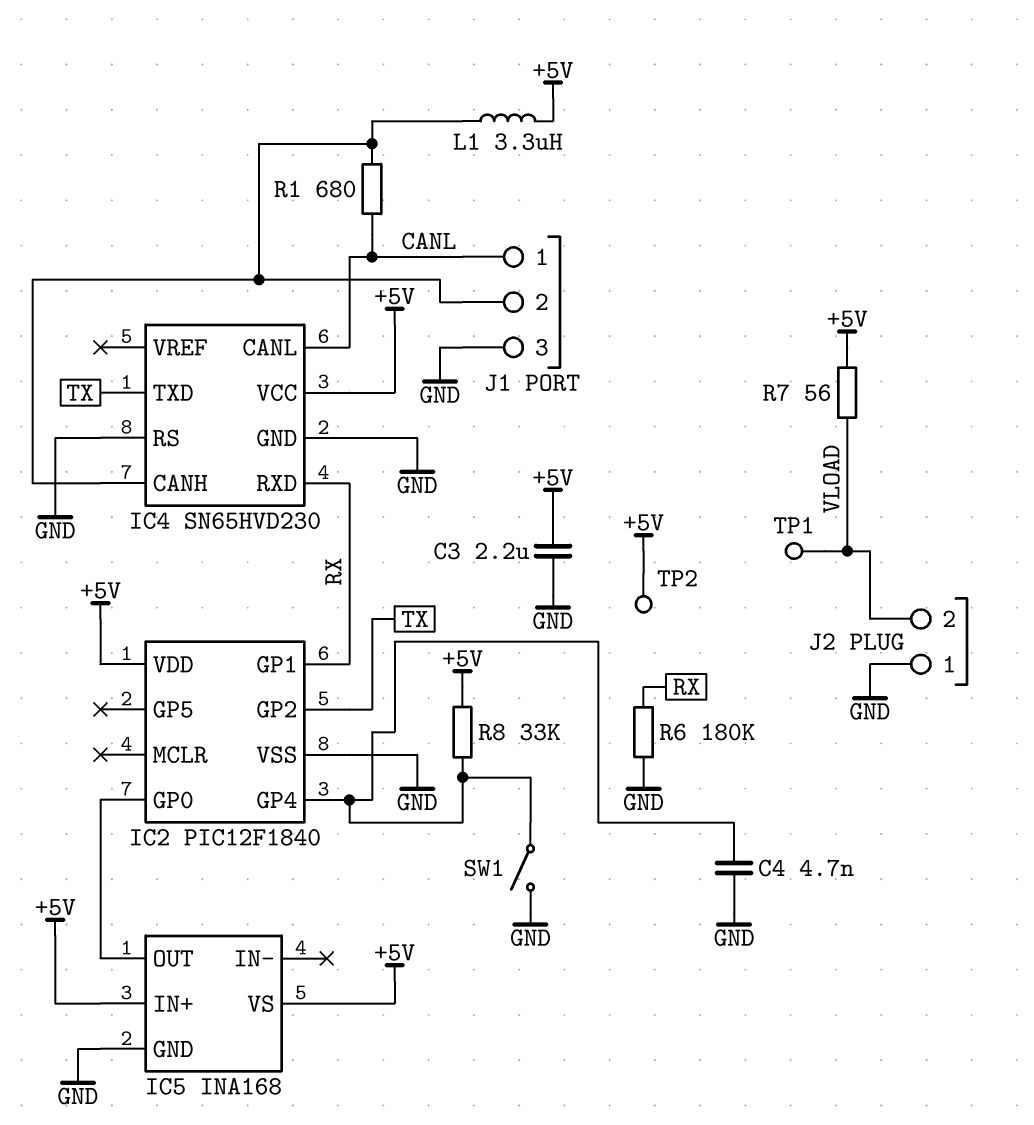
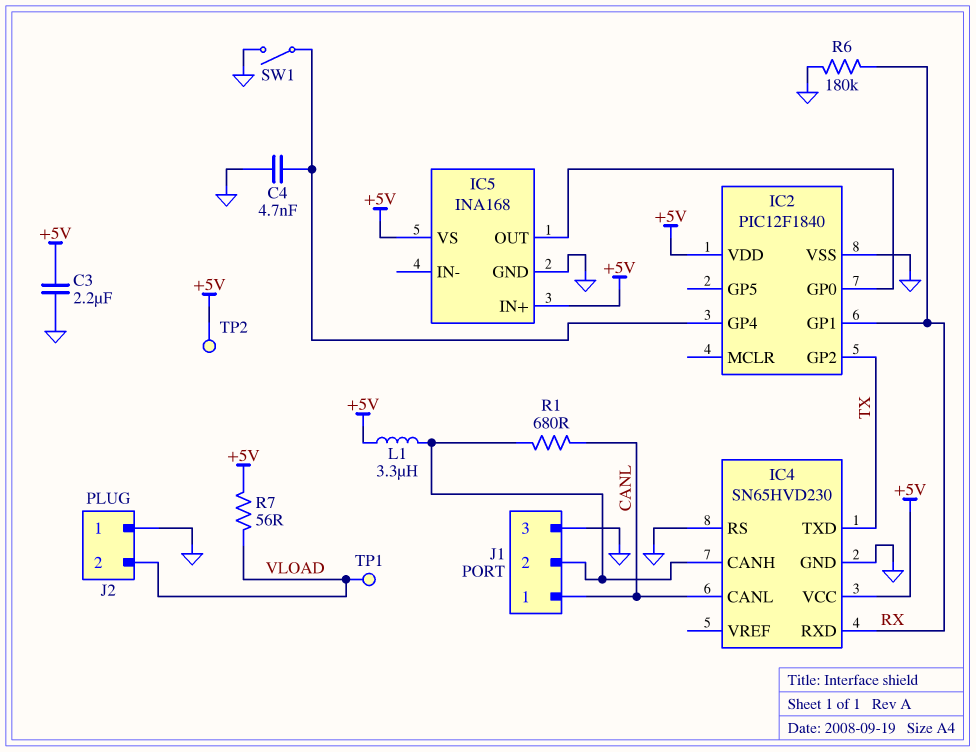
R8: 33k (+5V, IC2/GP4) -> none

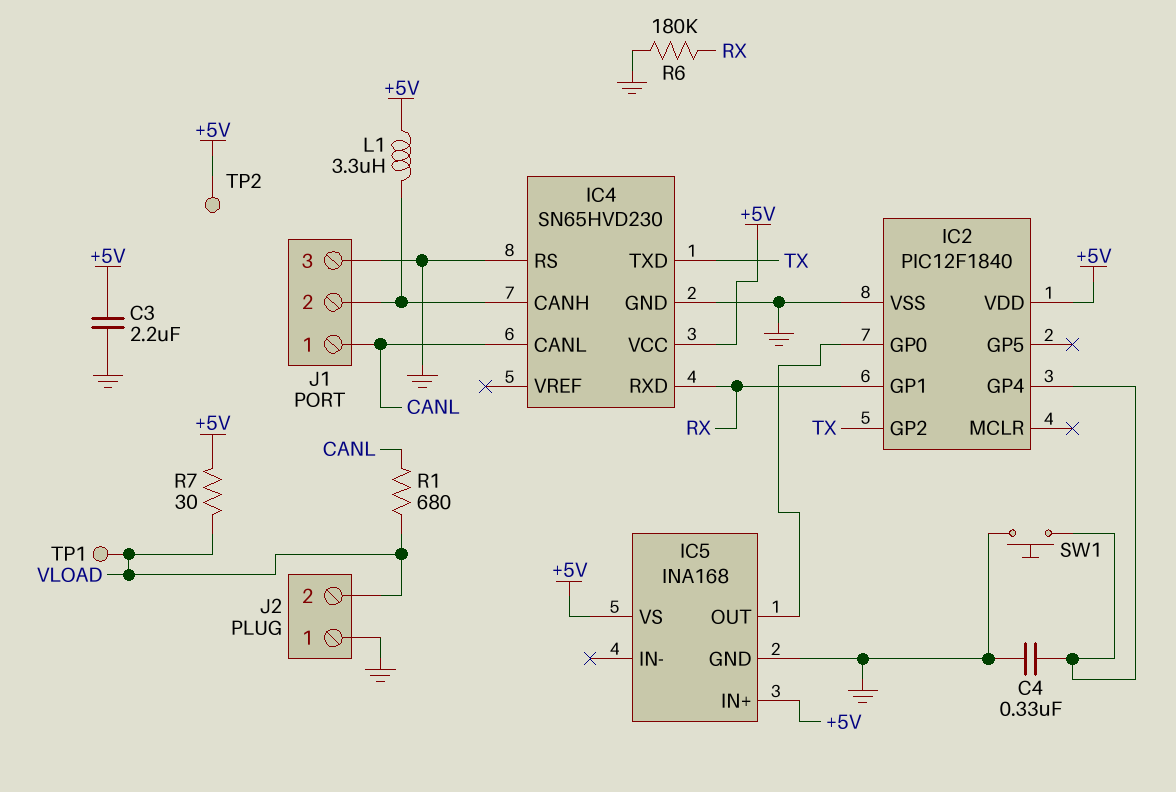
C4: 4.7nF (GND, IC2/GP4) -> 330nF (GND, IC2/GP4)
R1: 680 (CANL, IC4/CANH) -> 680 (CANL, VLOAD)
R7: 56 (+5V, VLOAD) -> 30 (+5V, VLOAD)
SW1: switch (GND, IC2/GP4) -> button (GND, IC2/GP4)

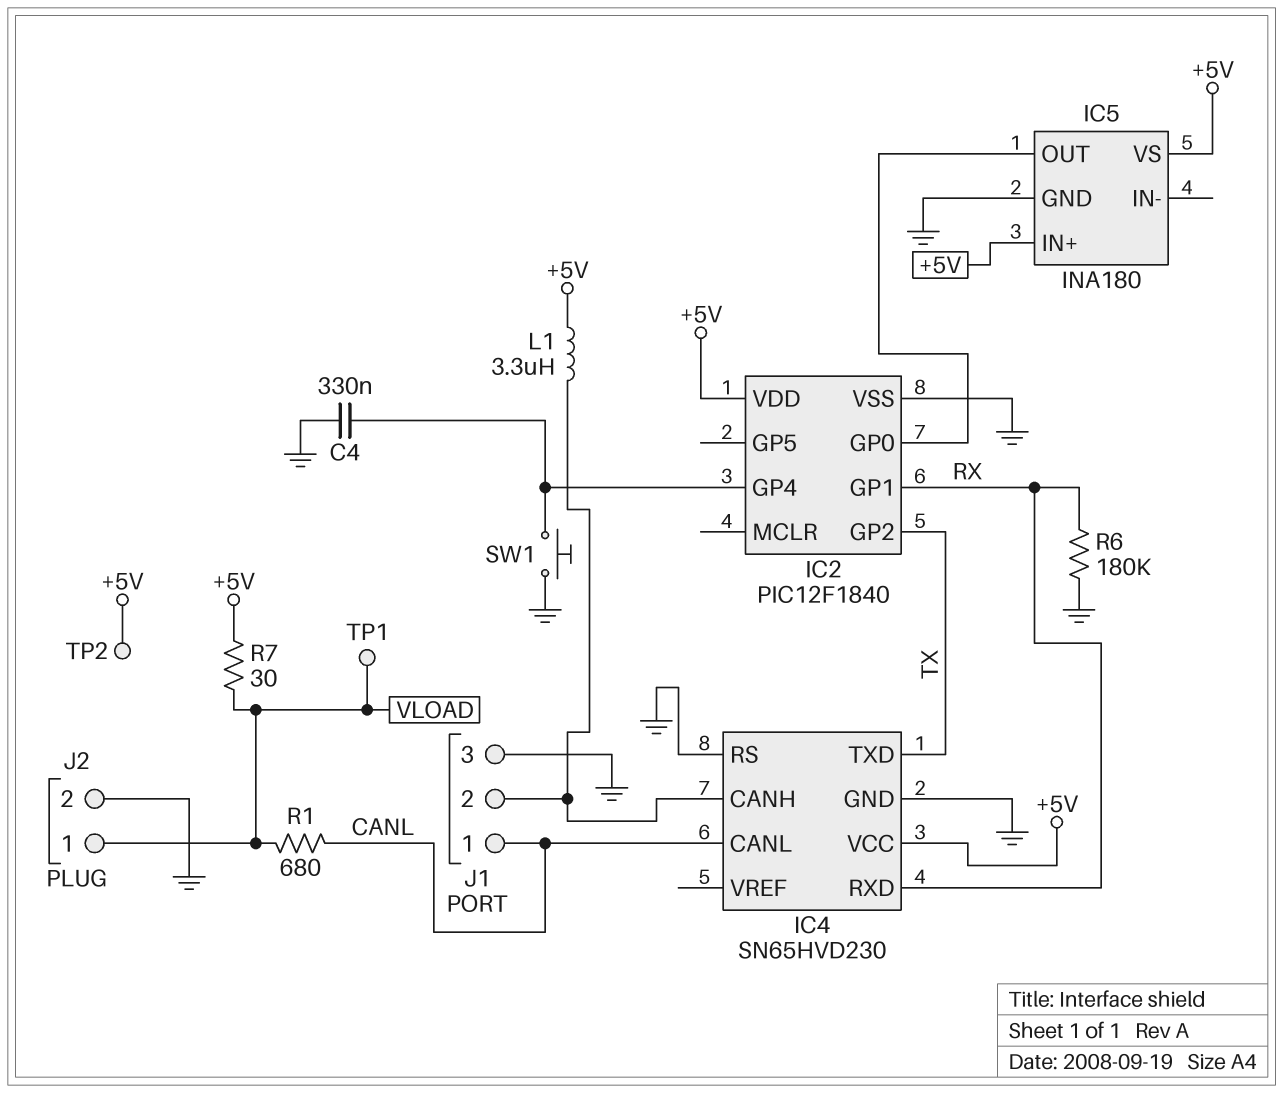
C3: 2.2uF (+5V, GND) -> none
IC5: INA168 -> INA180
J2 pin 1: GND -> VLOAD
J2 pin 2: VLOAD -> GND

